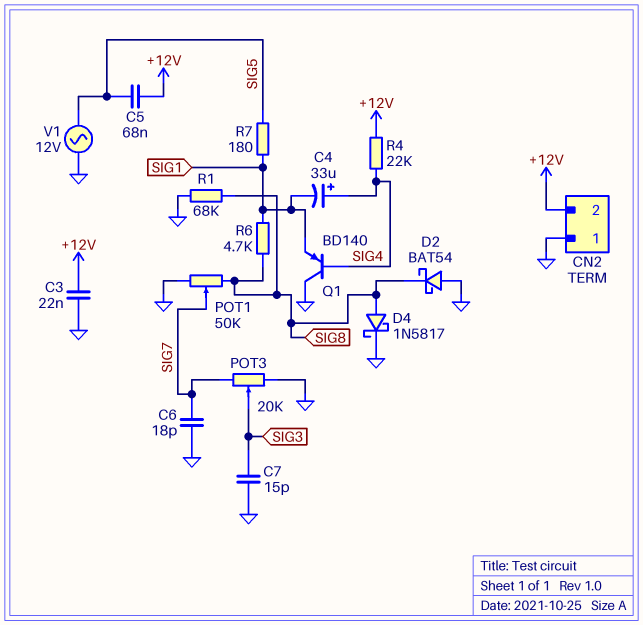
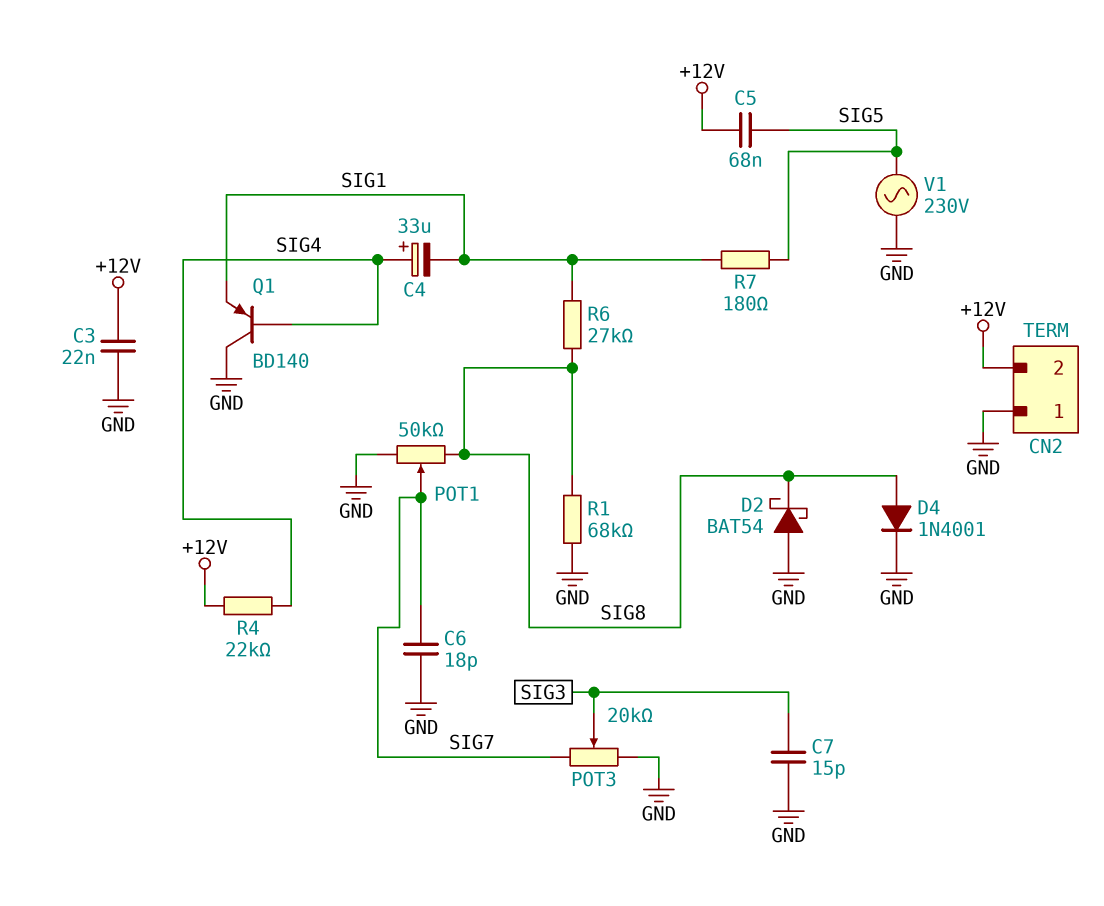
D4: schottky 1N5817 (A SIG8, K GND) -> diode 1N4001 (A SIG8, K GND)
R6: 4.7k (SIG1, SIG8) -> 27k (SIG1, SIG8)
V1: AC 12V (GND, SIG5) -> AC 230V (GND, SIG5)

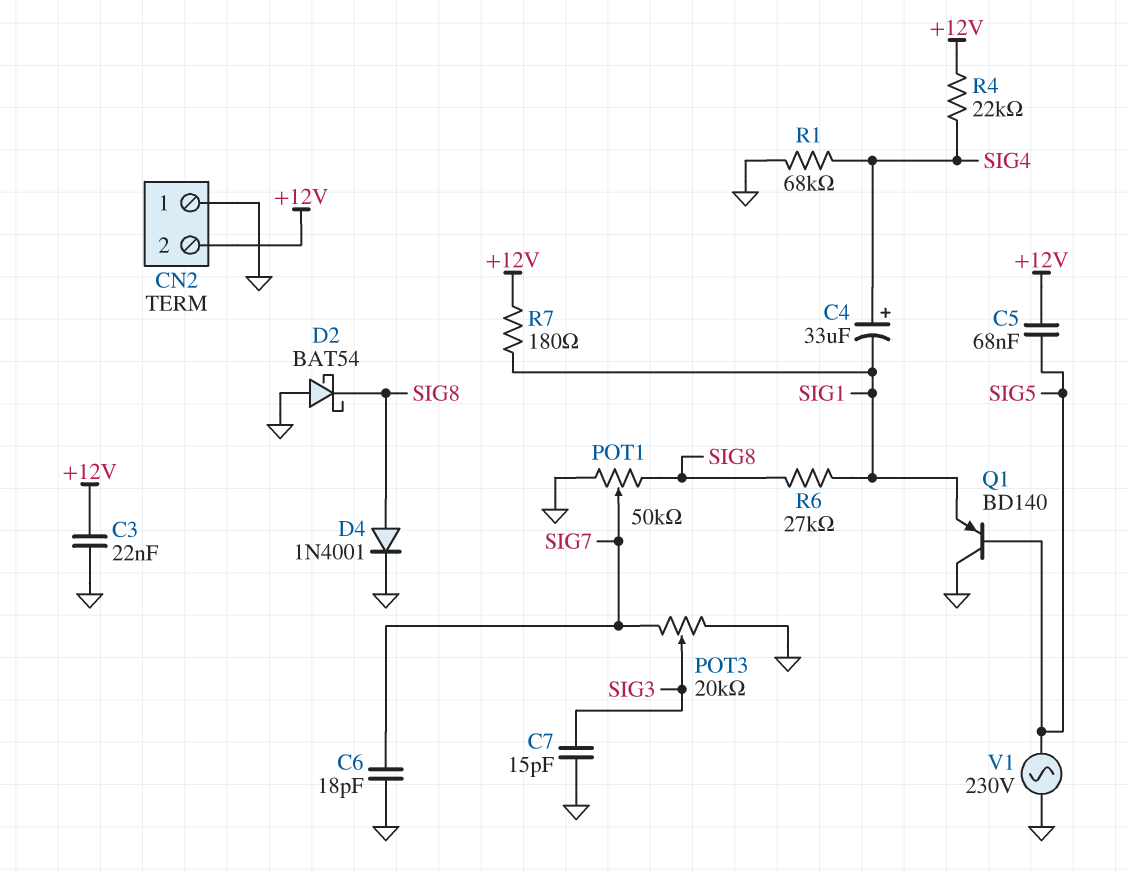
Q1: PNP BD140 (B SIG4, C GND, E SIG1) -> PNP BD140 (B SIG5, C GND, E SIG1)
R1: 68k (GND, SIG8) -> 68k (GND, SIG4)
R7: 180 (SIG1, SIG5) -> 180 (+12V, SIG1)

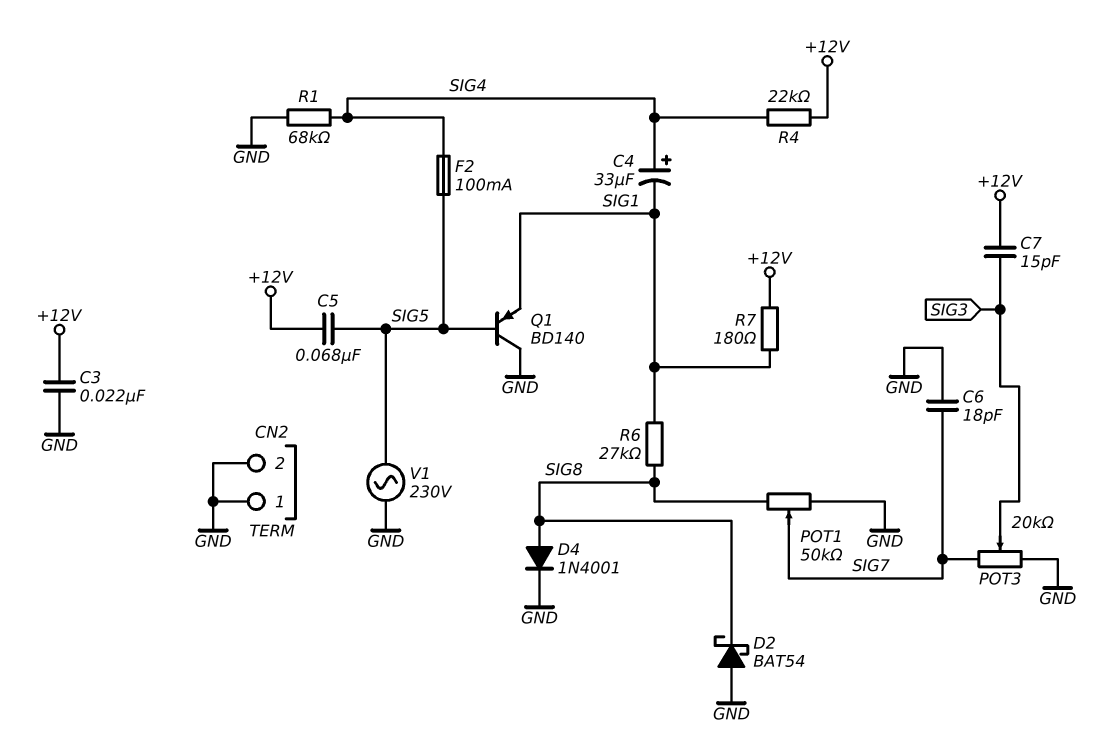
C7: 15pF (GND, SIG3) -> 15pF (+12V, SIG3)
CN2 pin 2: +12V -> GND
F2: none -> 100mA (SIG4, SIG5)

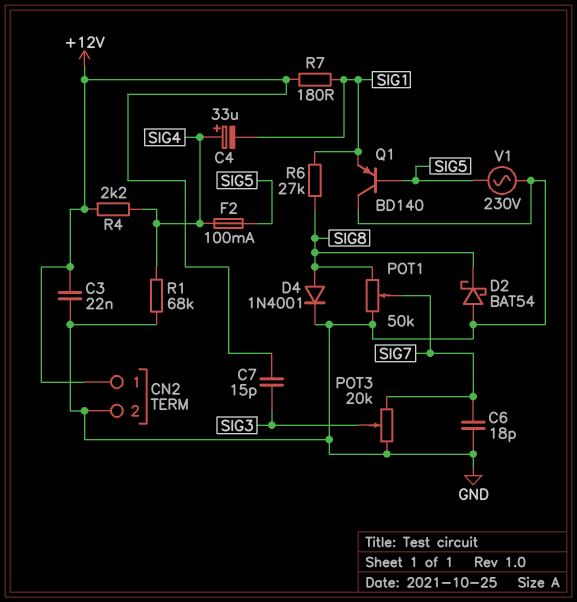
C5: 68nF (+12V, SIG5) -> none
CN2 pin 1: GND -> +12V
R4: 22k (+12V, SIG4) -> 2.2k (+12V, SIG4)

